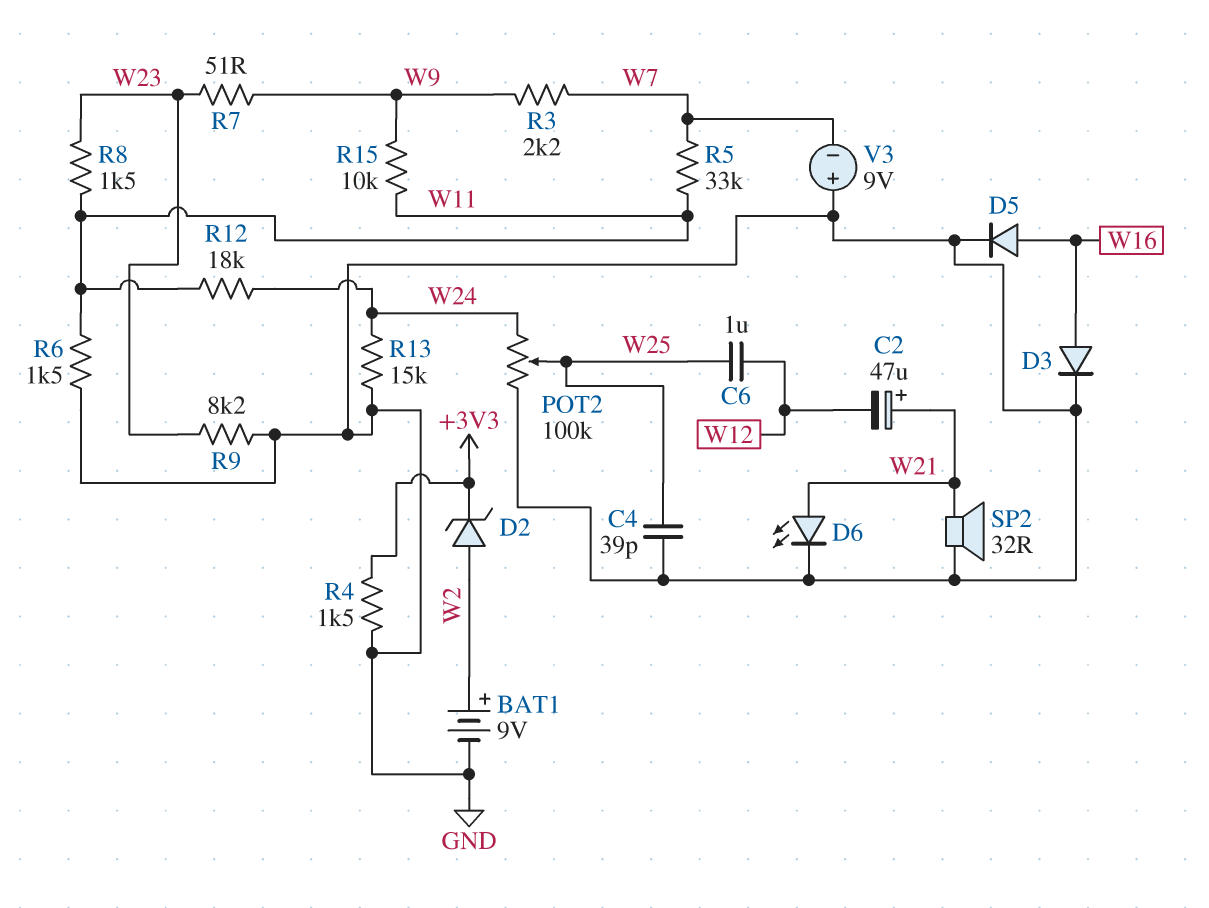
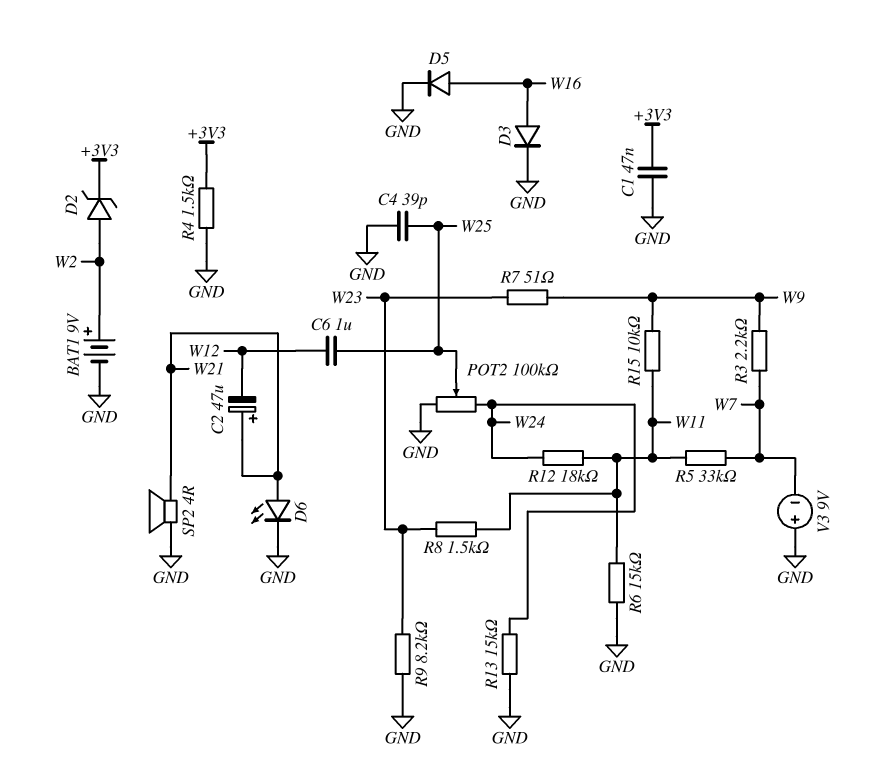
C1: none -> 47nF (+3V3, GND)
R6: 1.5k (GND, W11) -> 15k (GND, W11)
SP2: speaker 32R (GND, W21) -> speaker 4R (GND, W21)

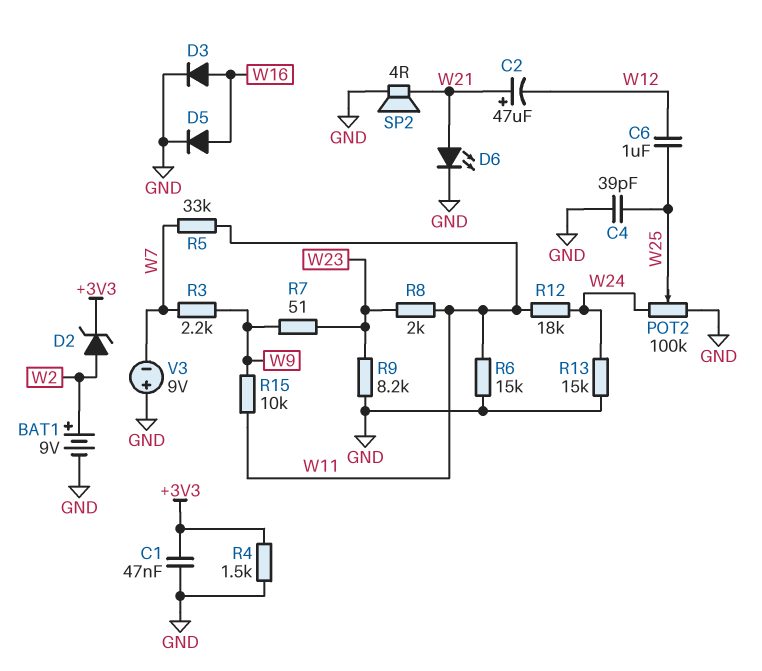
R8: 1.5k (W11, W23) -> 2k (W11, W23)

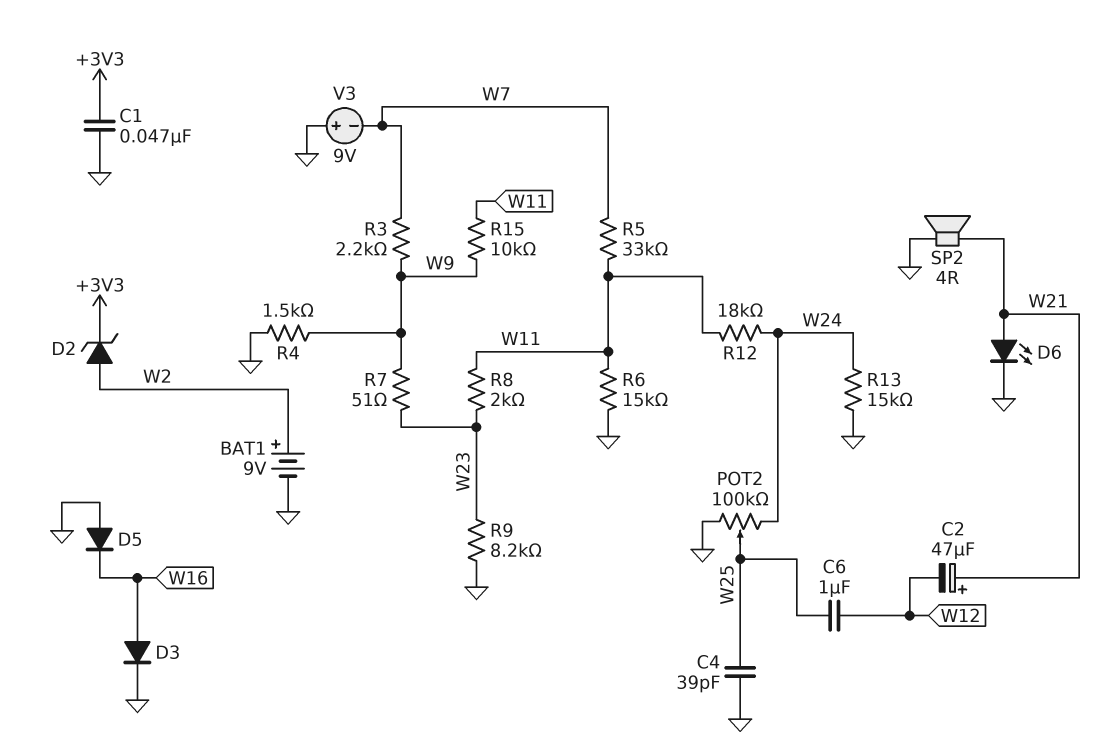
D5: diode (A W16, K GND) -> diode (A GND, K W16)
R4: 1.5k (+3V3, GND) -> 1.5k (GND, W9)

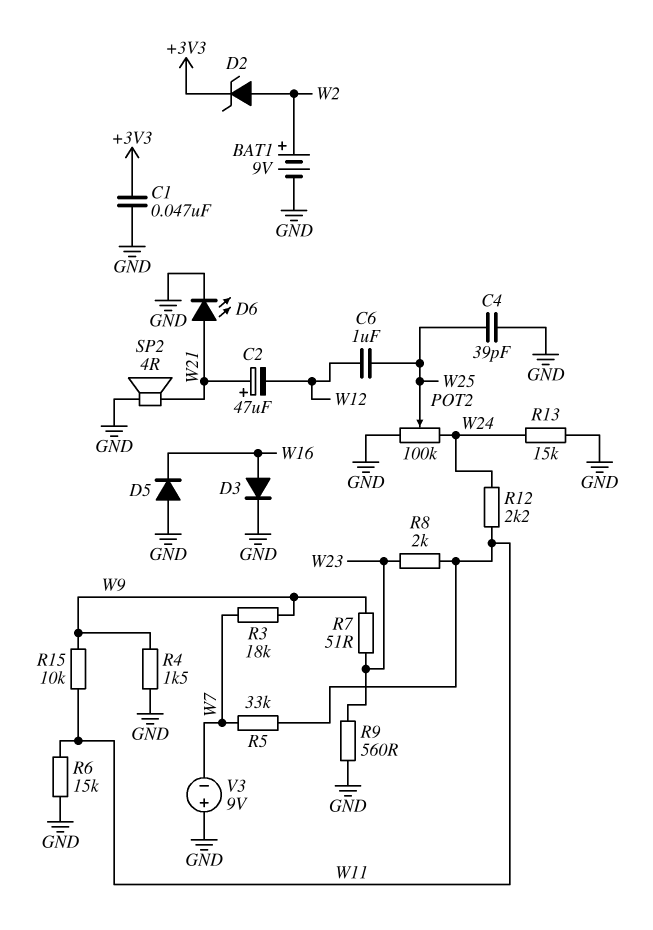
R3: 2.2k (W7, W9) -> 18k (W7, W9)
R9: 8.2k (GND, W23) -> 560 (GND, W23)
R12: 18k (W11, W24) -> 2.2k (W11, W24)

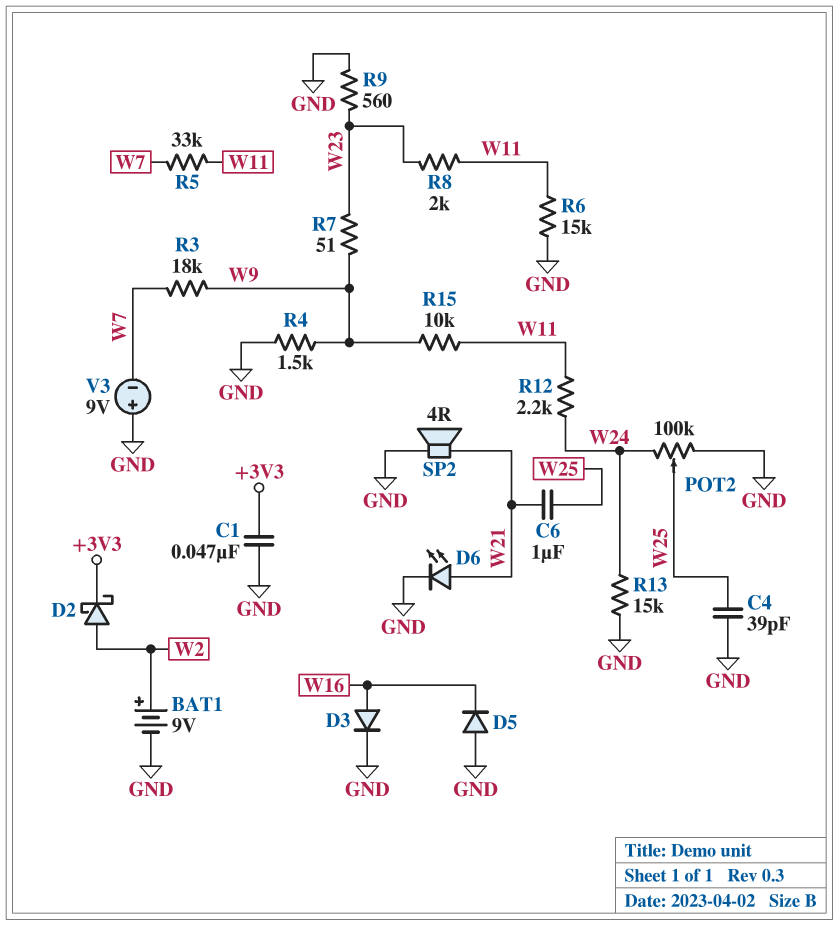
C2: 47uF (plus W21, minus W12) -> none
C6: 1uF (W12, W25) -> 1uF (W21, W25)
D2: zener (A W2, K +3V3) -> schottky (A W2, K +3V3)

